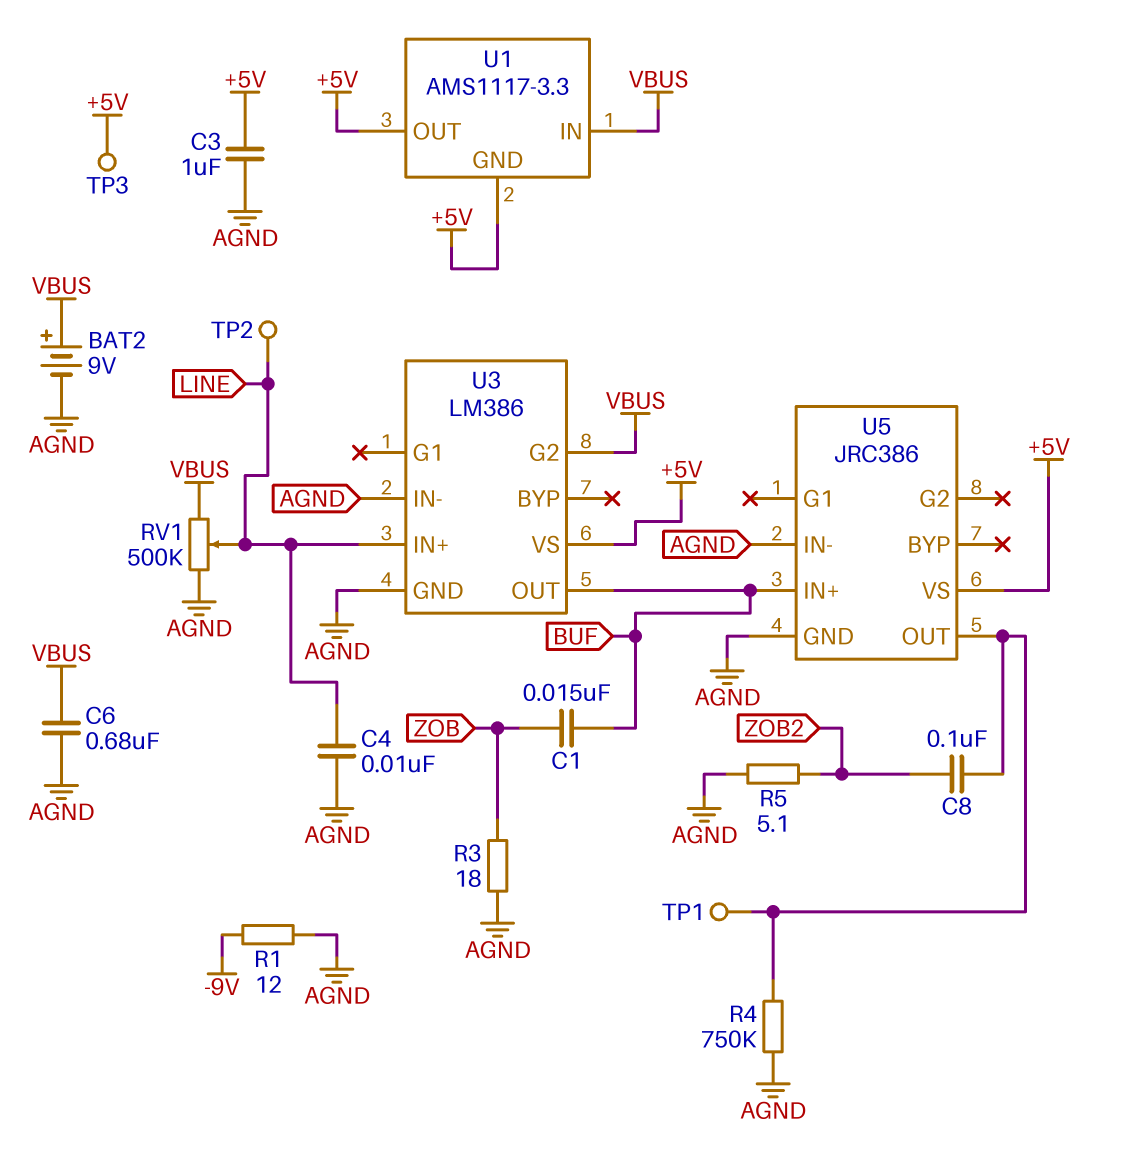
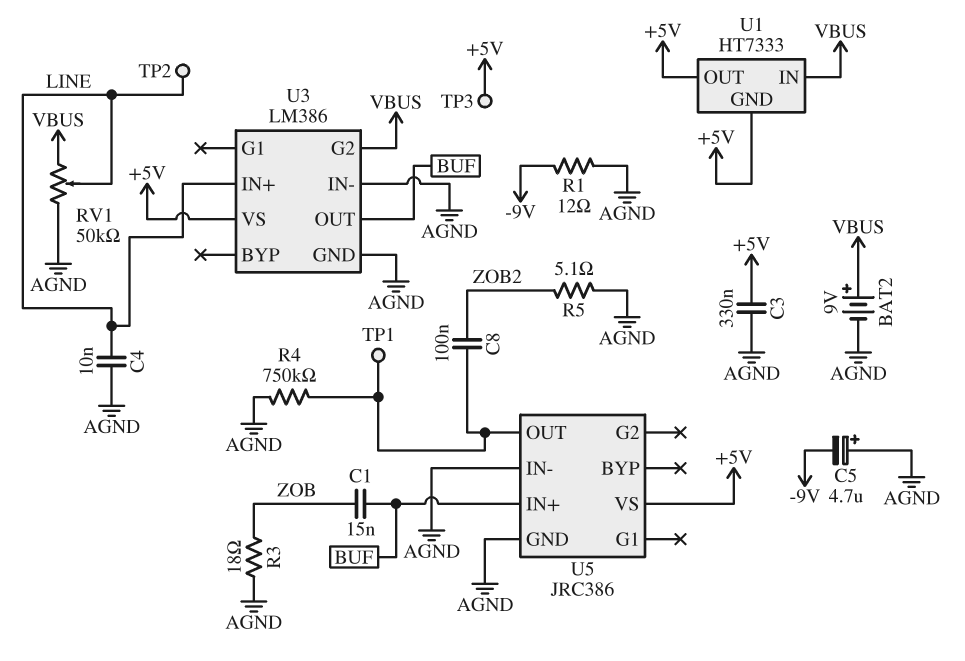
C3: 1uF (+5V, AGND) -> 330nF (+5V, AGND)
C5: none -> 4.7uF (plus AGND, minus -9V)
C6: 680nF (AGND, VBUS) -> none
RV1: 500k (AGND, VBUS, wiper LINE) -> 50k (AGND, VBUS, wiper LINE)
U1: AMS1117-3.3 -> HT7333

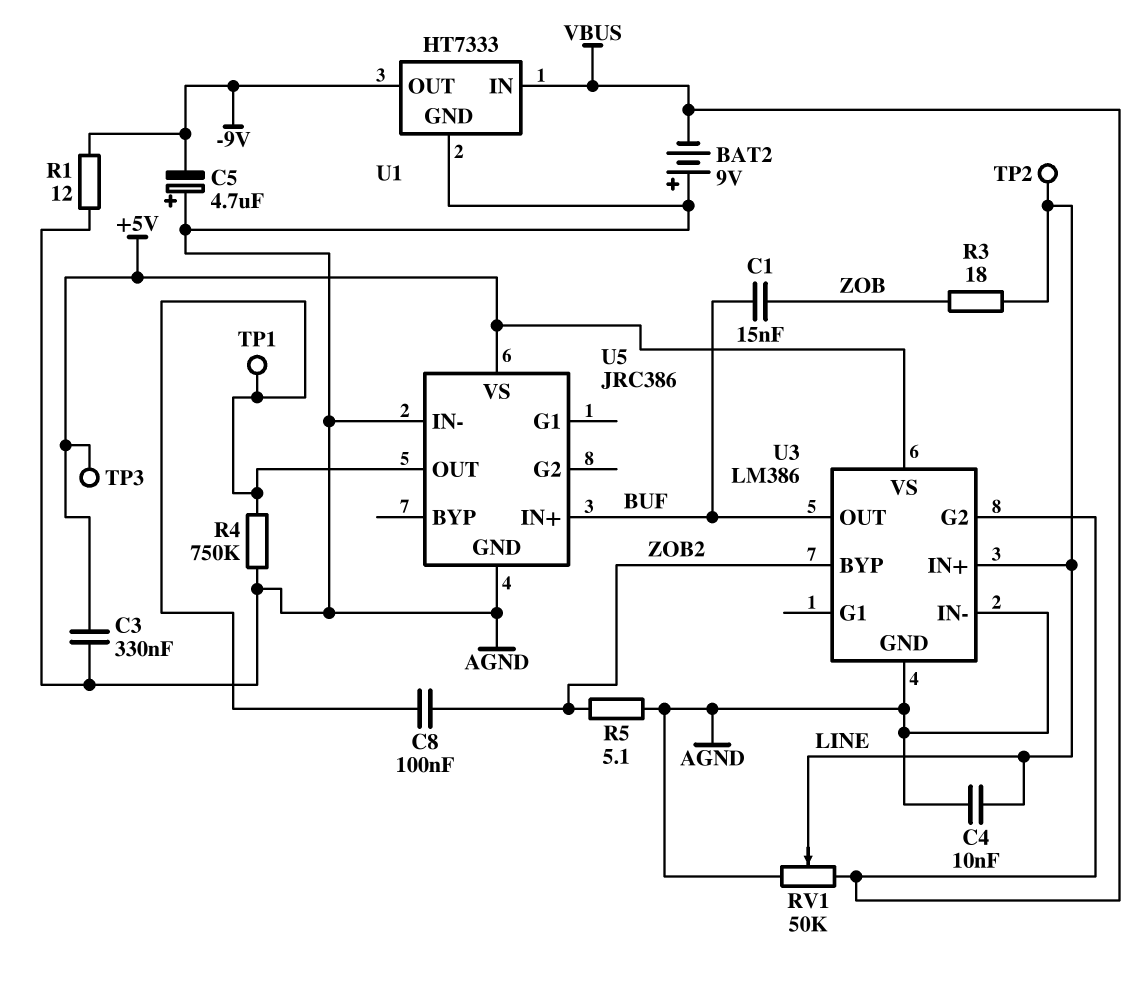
BAT2: 9V (plus VBUS, minus AGND) -> 9V (plus AGND, minus VBUS)
R3: 18 (AGND, ZOB) -> 18 (LINE, ZOB)
U1 pin GND: +5V -> AGND
U1 pin OUT: +5V -> -9V
U3 pin BYP: none -> ZOB2

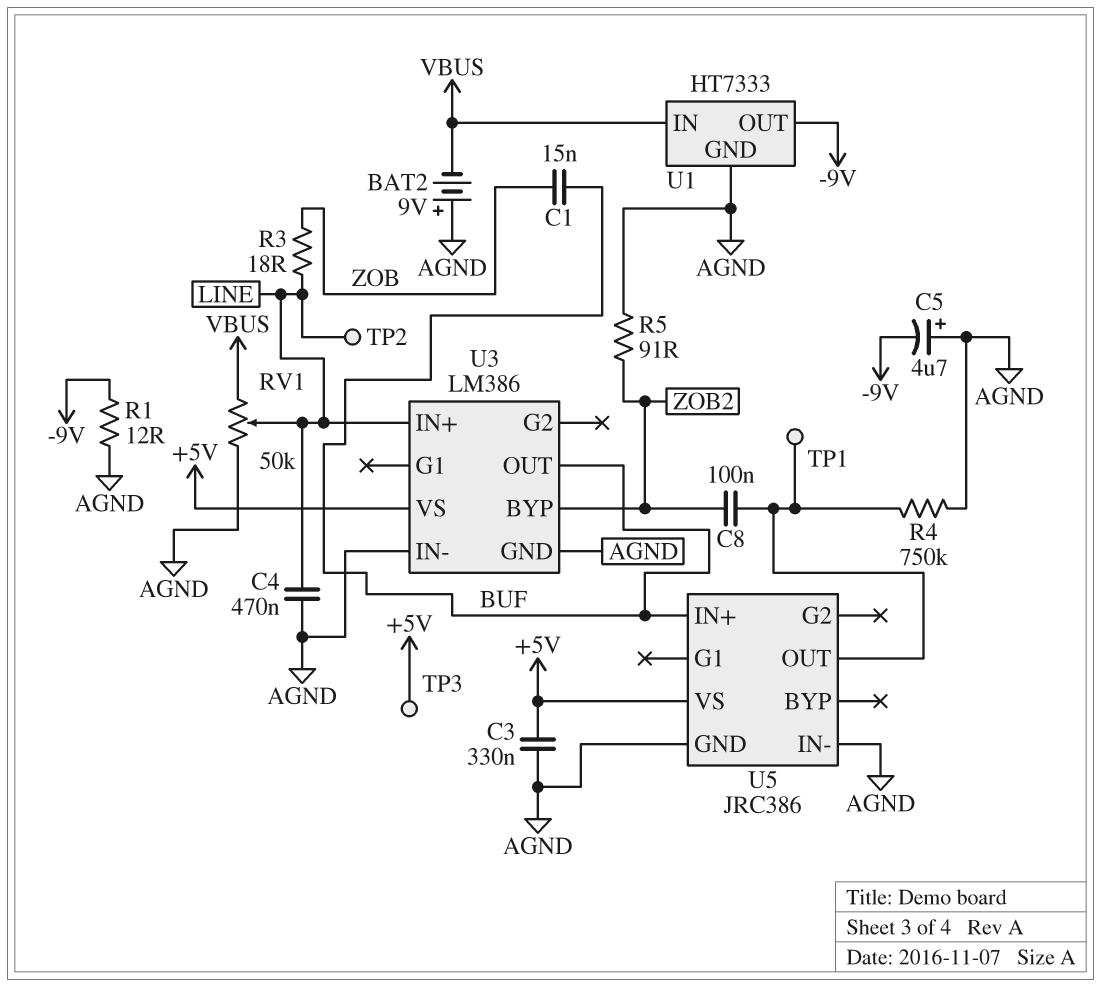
C4: 10nF (AGND, LINE) -> 470nF (AGND, LINE)
R5: 5.1 (AGND, ZOB2) -> 91 (AGND, ZOB2)
U3 pin G2: VBUS -> none

